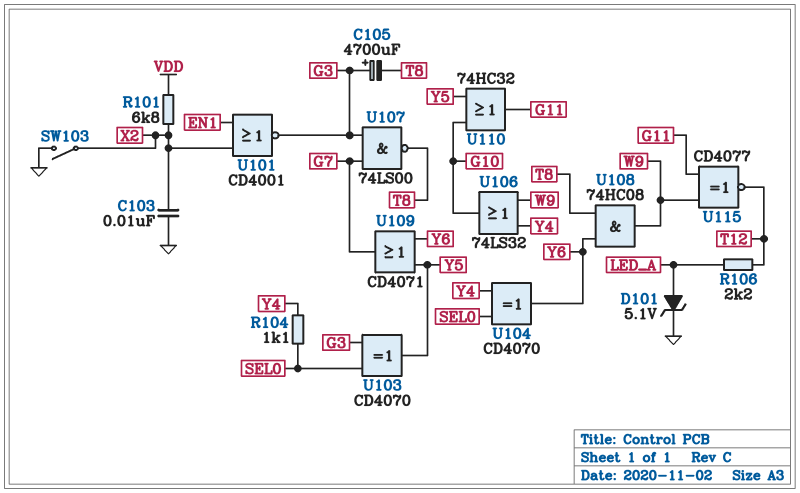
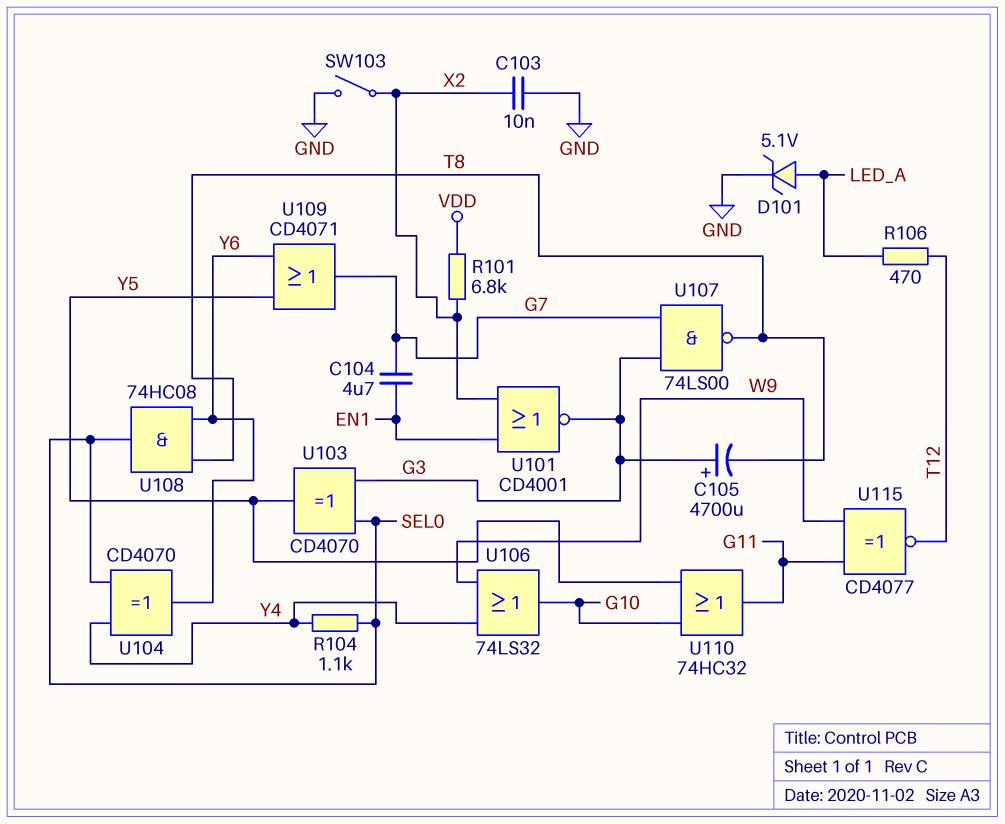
C104: none -> 4.7uF (EN1, G7)
R106: 2.2k (LED_A, T12) -> 470 (LED_A, T12)
U108: AND 74HC08 (in T8, in Y6, out W9) -> AND 74HC08 (in T8, in Y6, out SEL0)

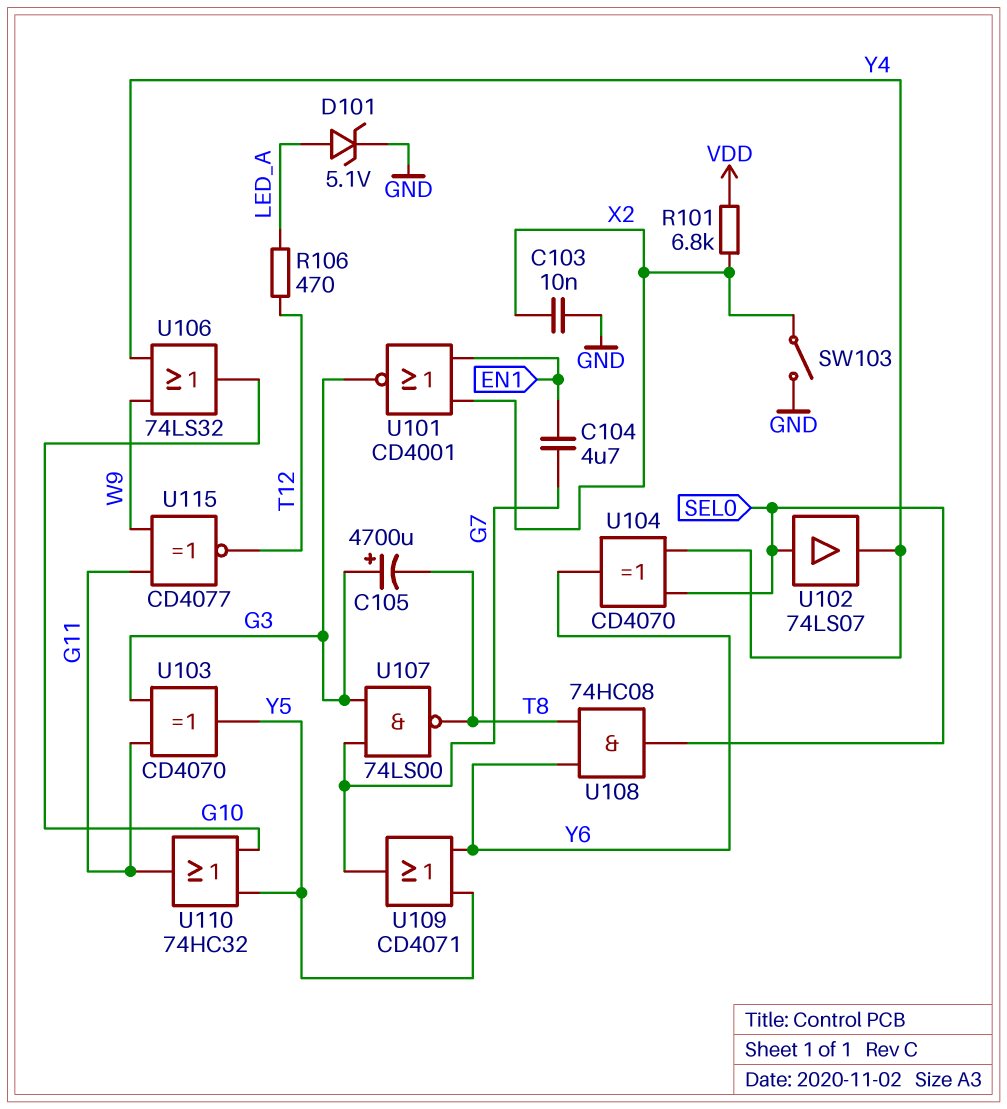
R104: 1.1k (SEL0, Y4) -> none
U102: none -> buffer 74LS07 (in SEL0, out Y4)
U103: XOR CD4070 (in G3, in SEL0, out Y5) -> XOR CD4070 (in G3, in G11, out Y5)

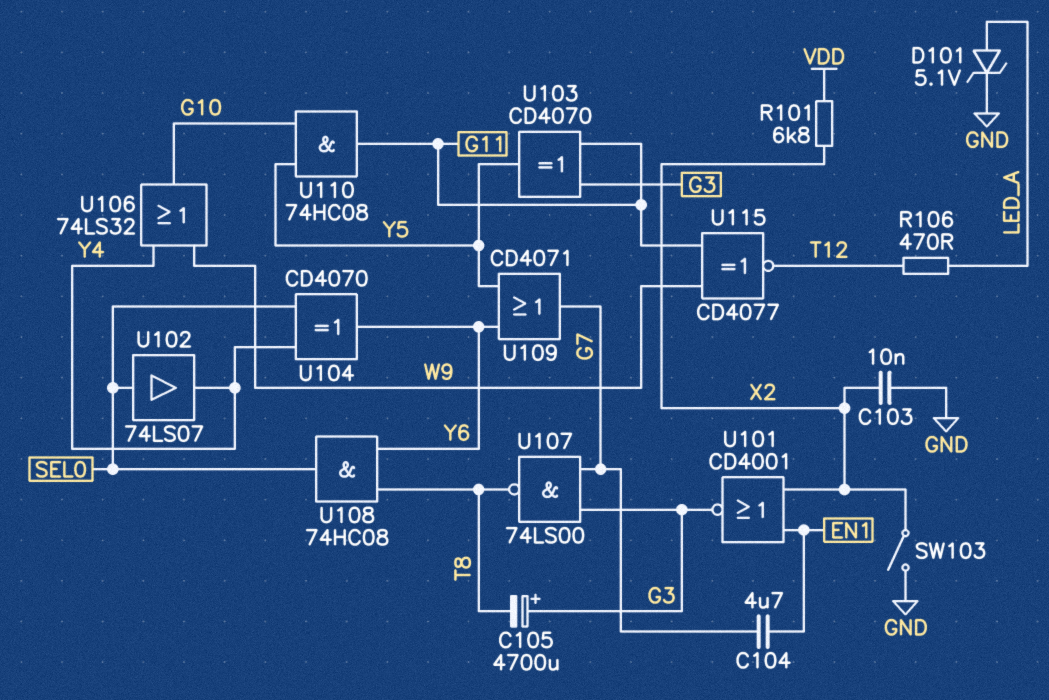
U110: OR 74HC32 (in G10, in Y5, out G11) -> AND 74HC08 (in G10, in Y5, out G11)

